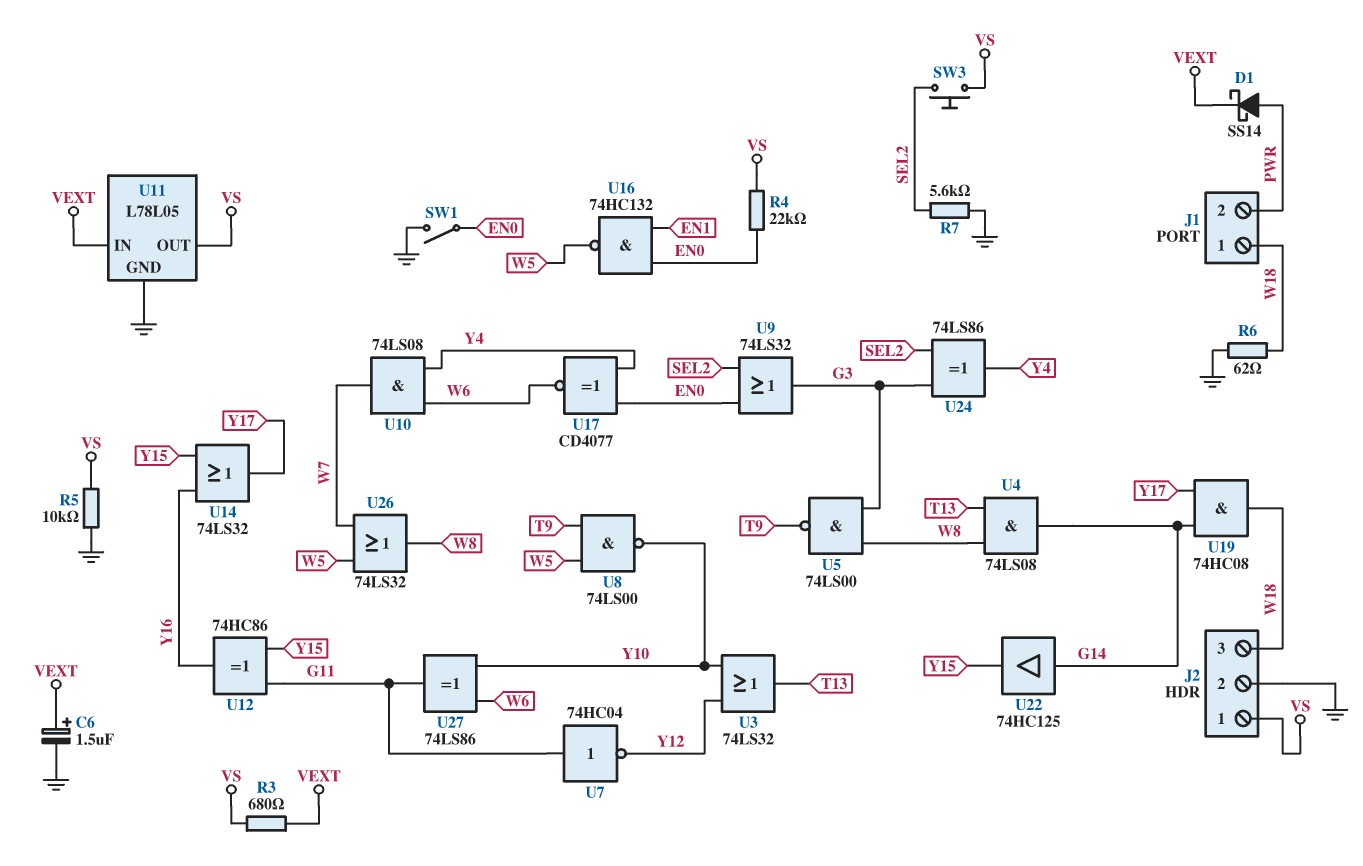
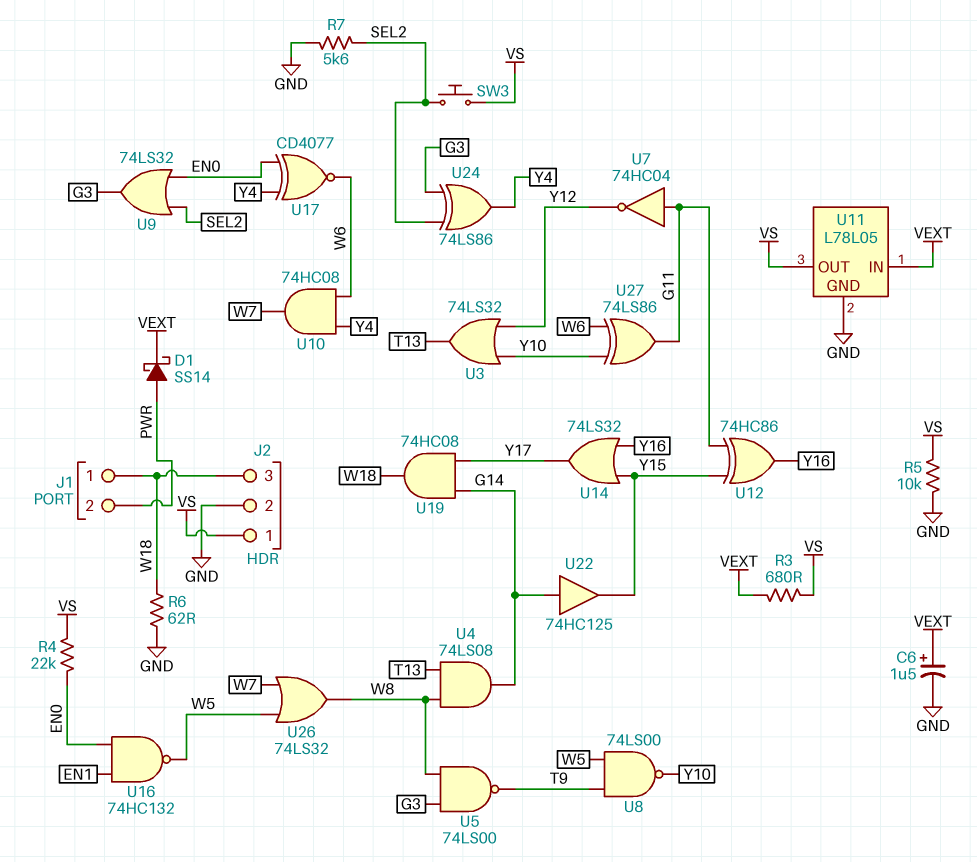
SW1: switch (EN0, GND) -> none
U10: AND 74LS08 (in W6, in Y4, out W7) -> AND 74HC08 (in W6, in Y4, out W7)

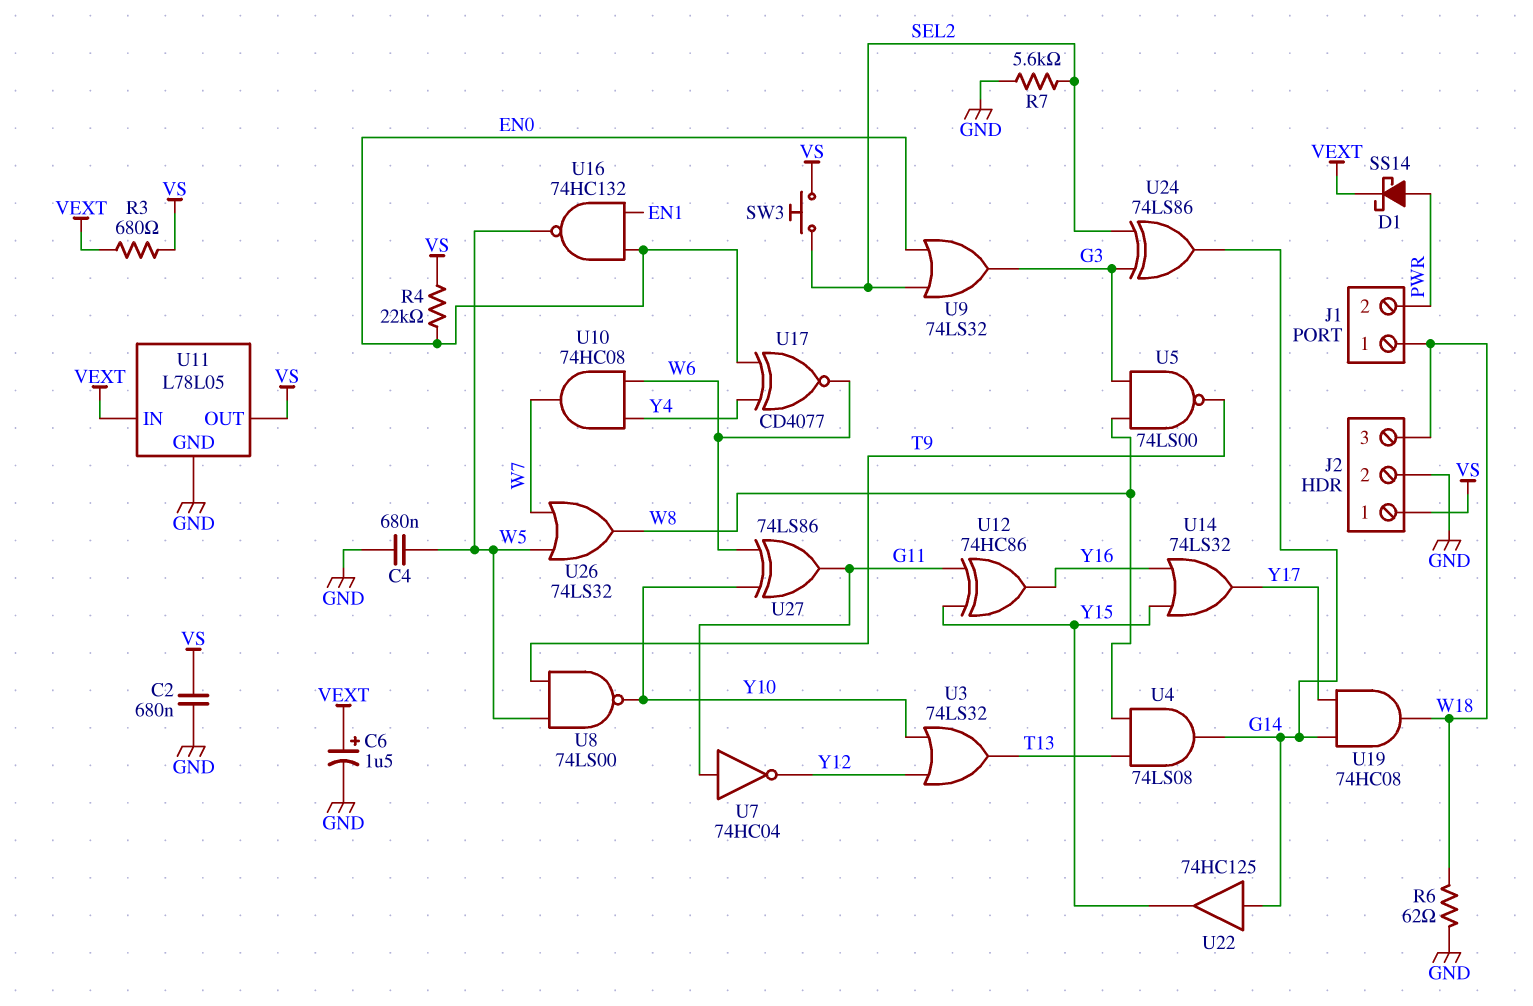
C2: none -> 680nF (GND, VS)
C4: none -> 680nF (GND, W5)
R5: 10k (GND, VS) -> none
U24: XOR 74LS86 (in G3, in SEL2, out Y4) -> XOR 74LS86 (in G3, in SEL2, out G14)

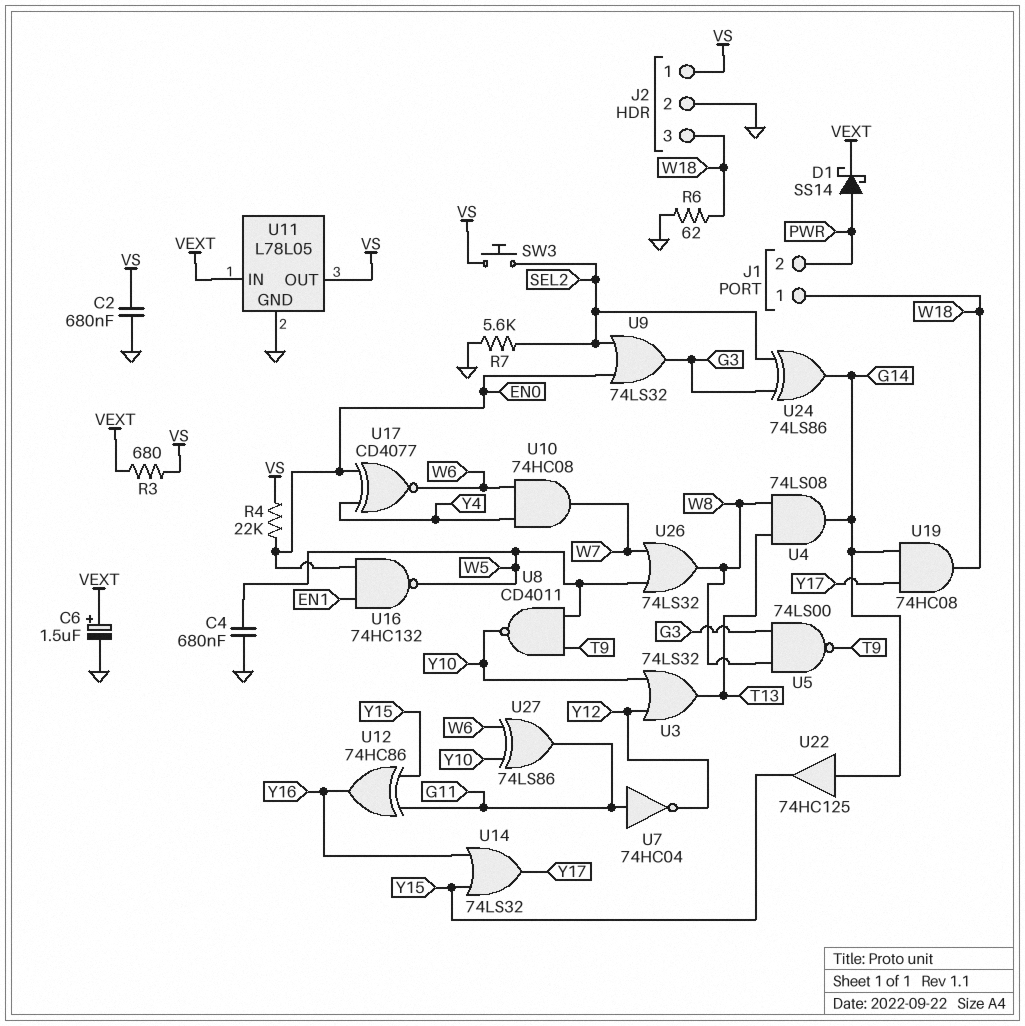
U8: NAND 74LS00 (in T9, in W5, out Y10) -> NAND CD4011 (in T9, in W5, out Y10)

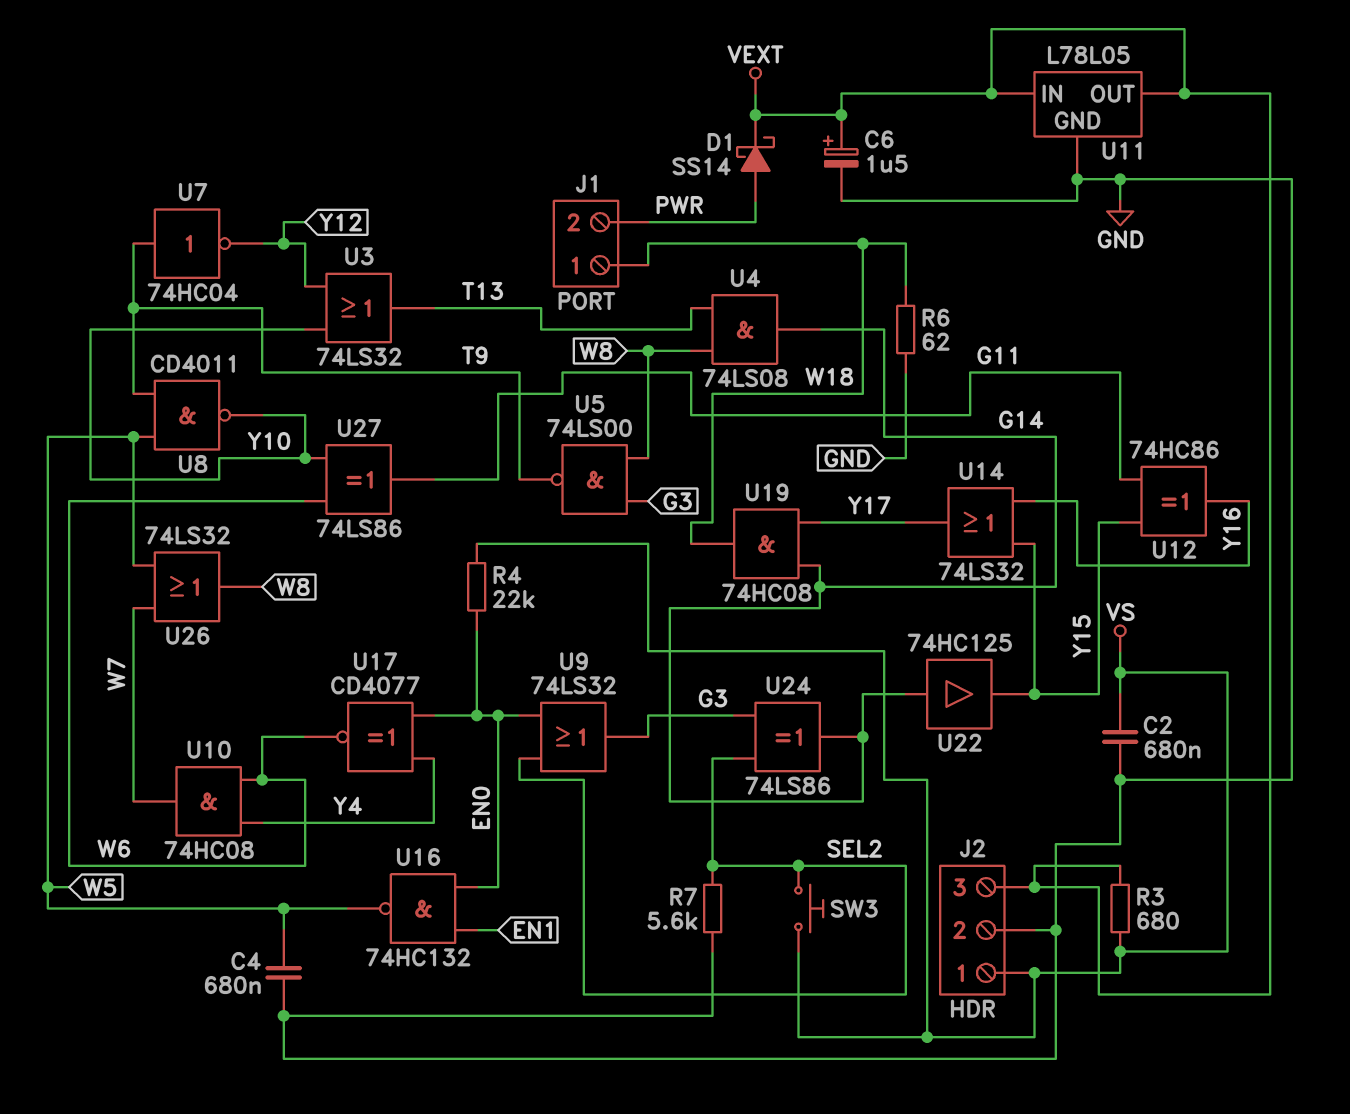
J2 pin 3: W18 -> VEXT
U7: NOT 74HC04 (in G11, out Y12) -> NOT 74HC04 (in T9, out Y12)
U11 pin OUT: VS -> VEXT

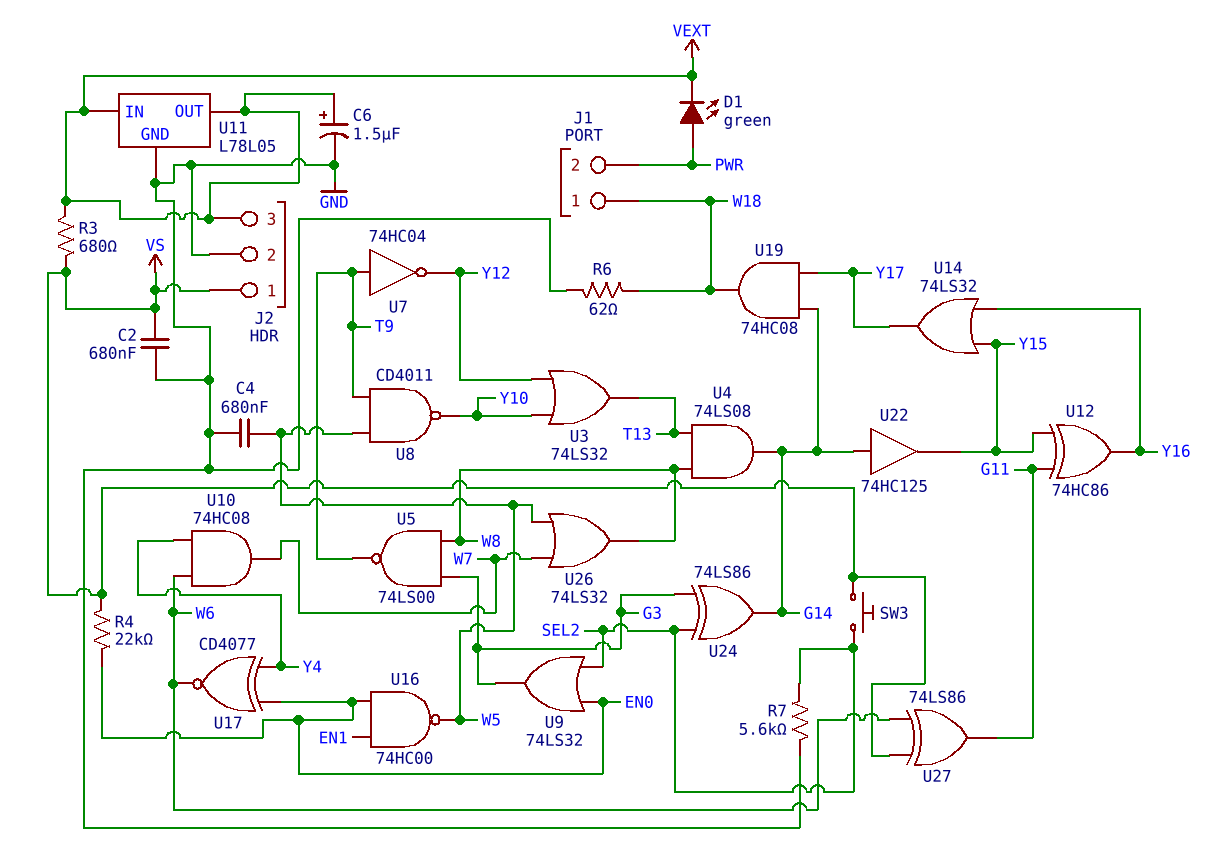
D1: schottky SS14 (A PWR, K VEXT) -> LED green (A PWR, K VEXT)
U16: NAND 74HC132 (in EN0, in EN1, out W5) -> NAND 74HC00 (in EN0, in EN1, out W5)
U27: XOR 74LS86 (in W6, in Y10, out G11) -> XOR 74LS86 (in VS, in W6, out G11)

